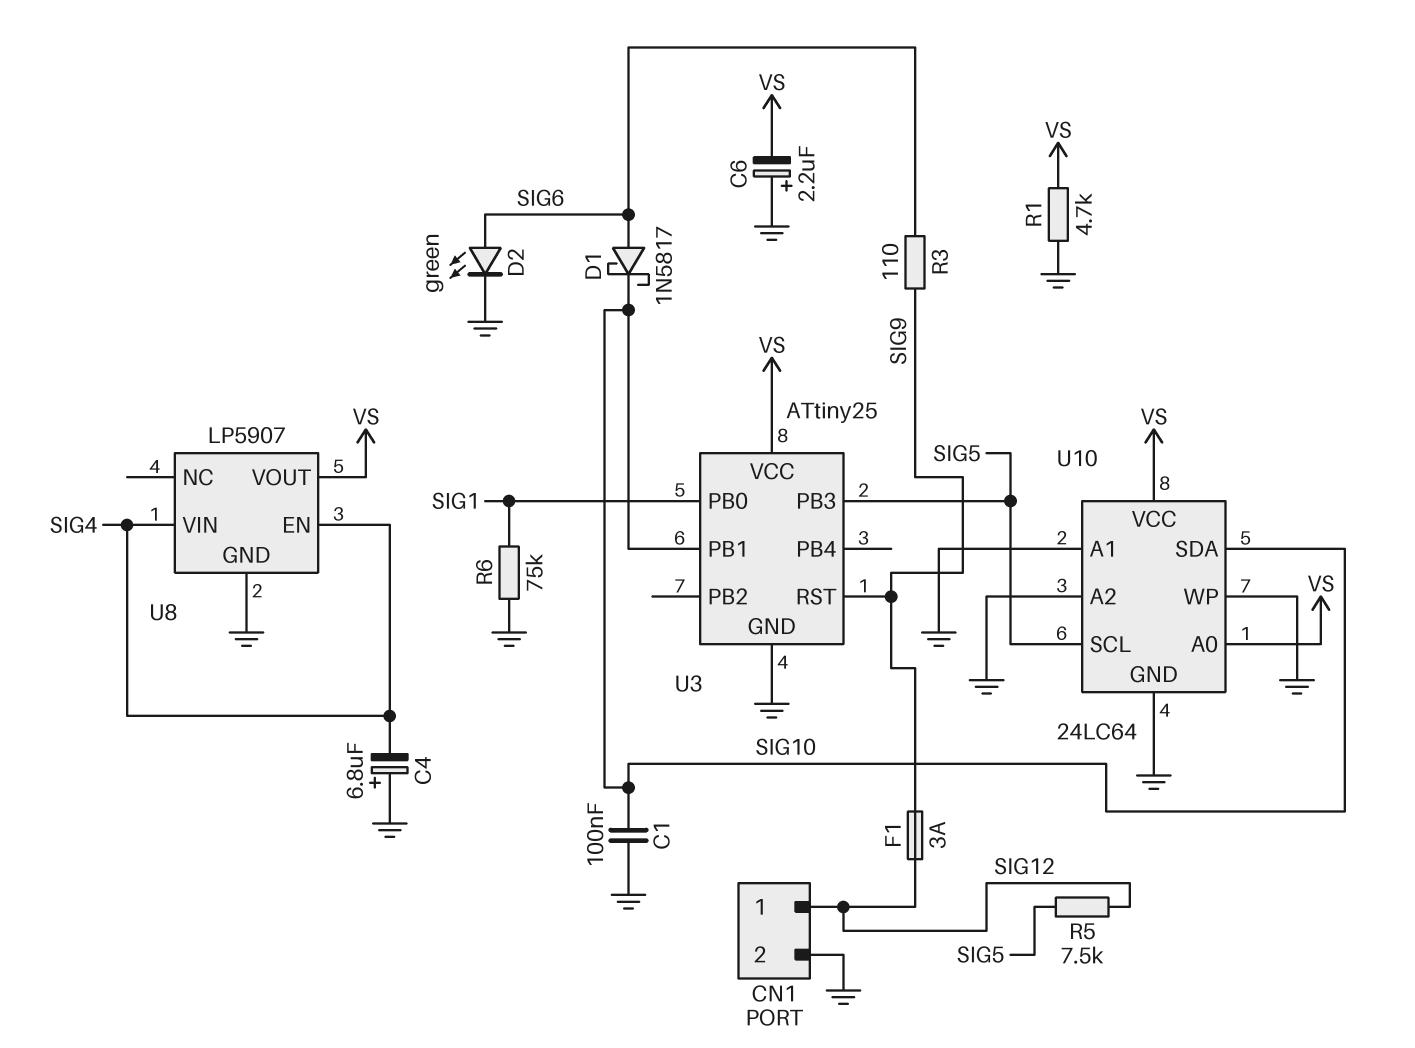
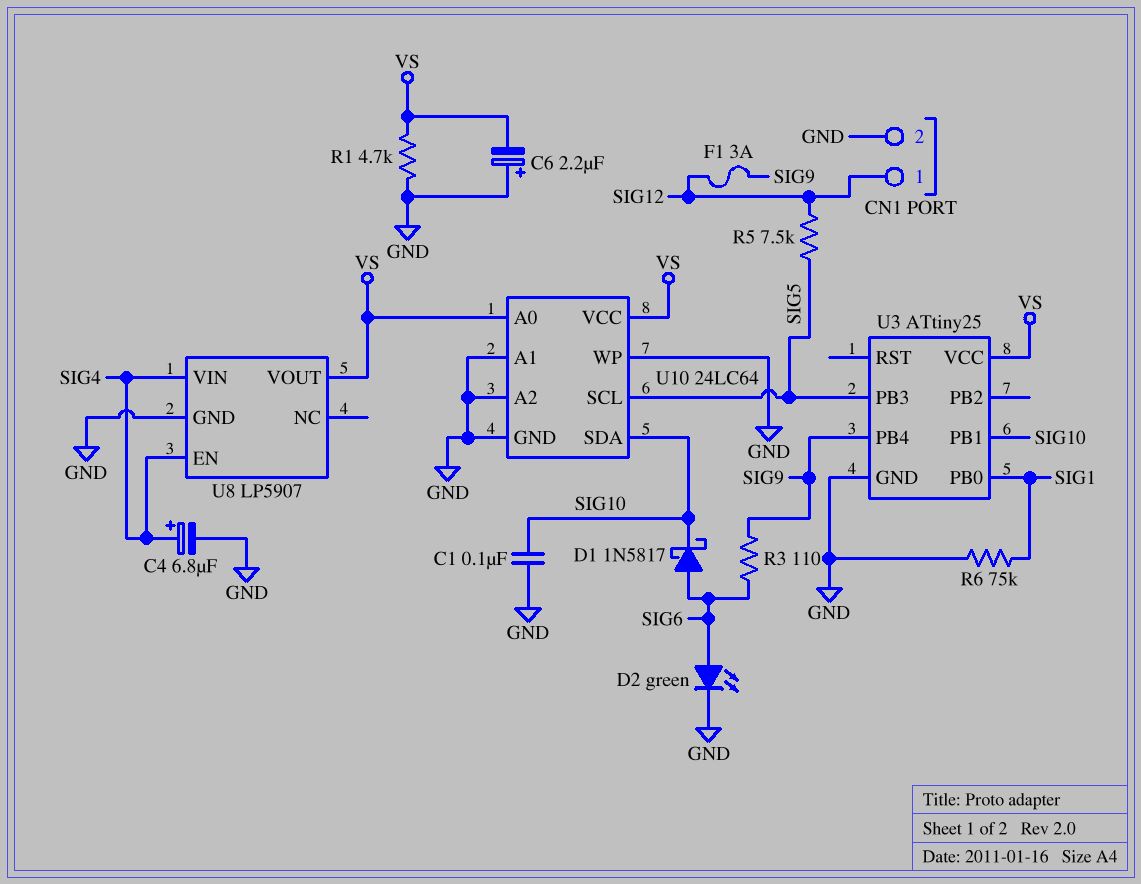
C4: 6.8uF (plus GND, minus SIG4) -> 6.8uF (plus SIG4, minus GND)
U3 pin PB4: none -> SIG9
U3 pin RST: SIG9 -> none

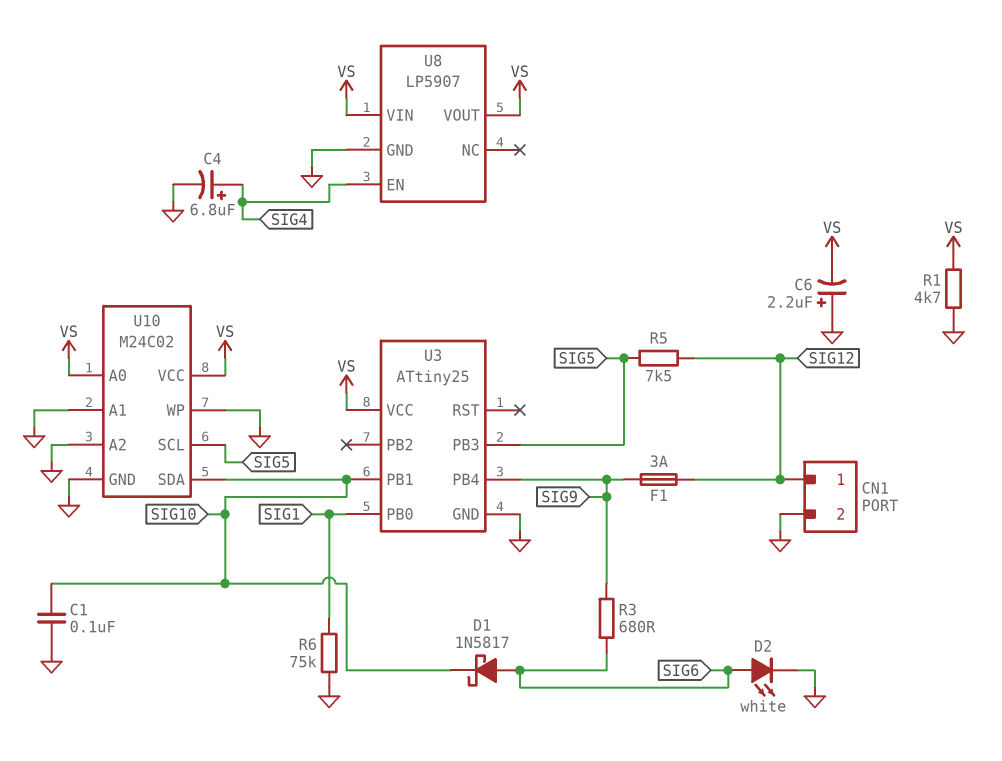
D2: LED green (A SIG6, K GND) -> LED white (A SIG6, K GND)
R3: 110 (SIG6, SIG9) -> 680 (SIG6, SIG9)
U8 pin VIN: SIG4 -> VS
U10: 24LC64 -> M24C02

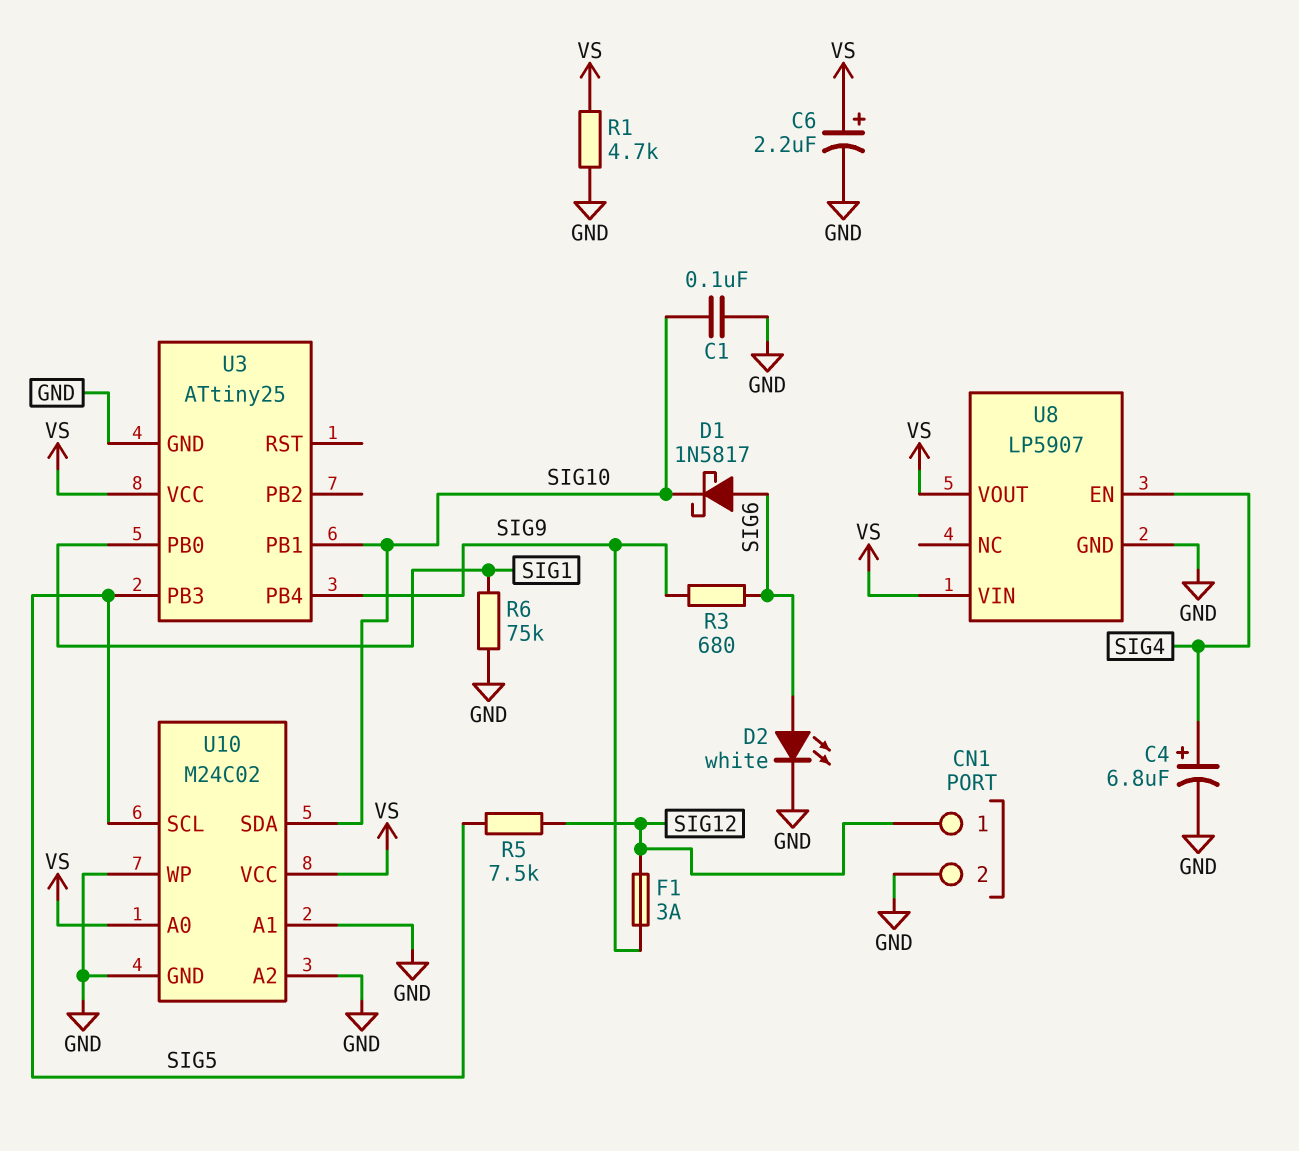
C6: 2.2uF (plus GND, minus VS) -> 2.2uF (plus VS, minus GND)

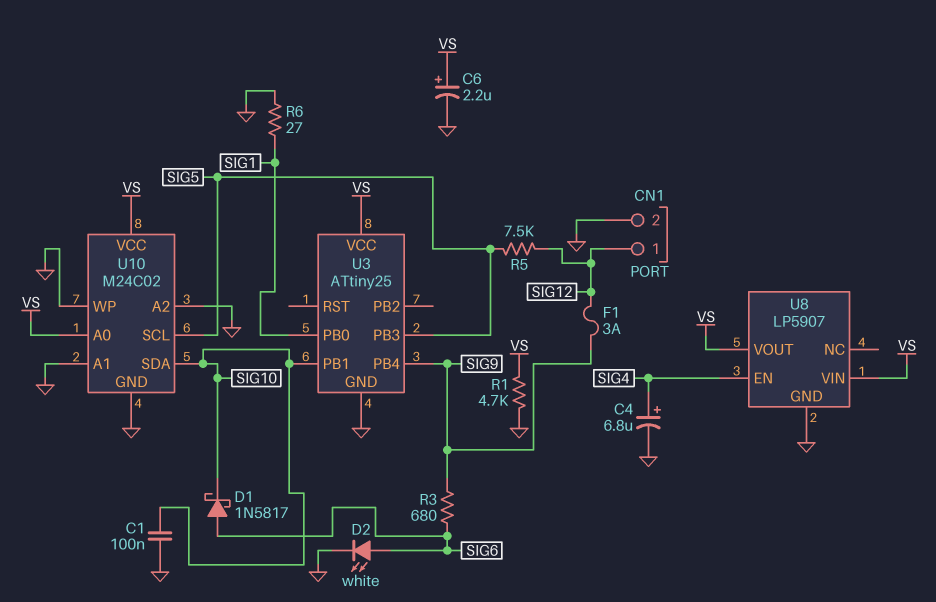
R6: 75k (GND, SIG1) -> 27 (GND, SIG1)

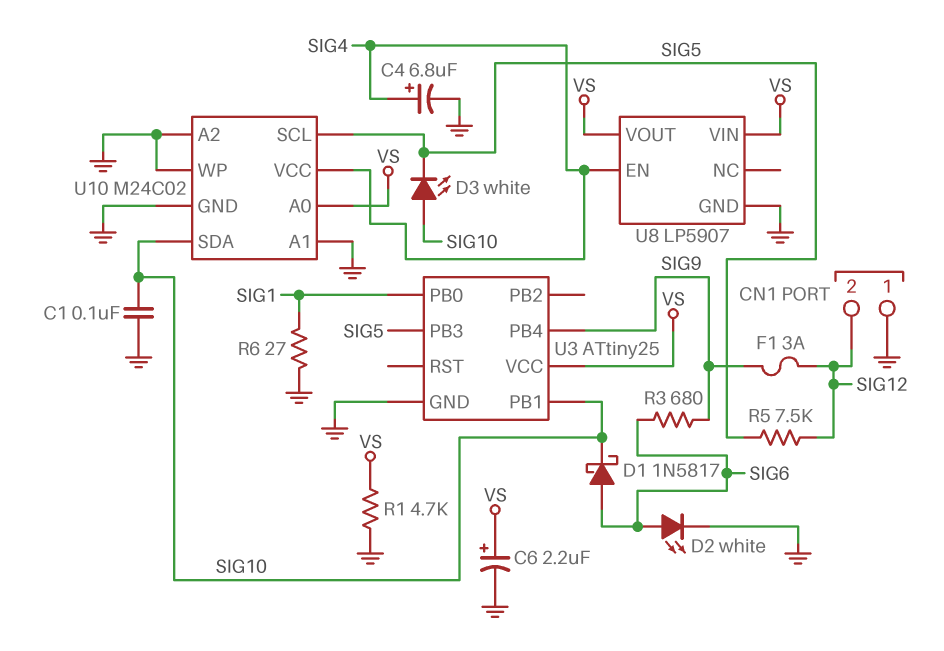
CN1 pin 1: SIG12 -> GND
CN1 pin 2: GND -> SIG12
D3: none -> LED white (A SIG10, K SIG5)
U10 pin VCC: VS -> SIG4

